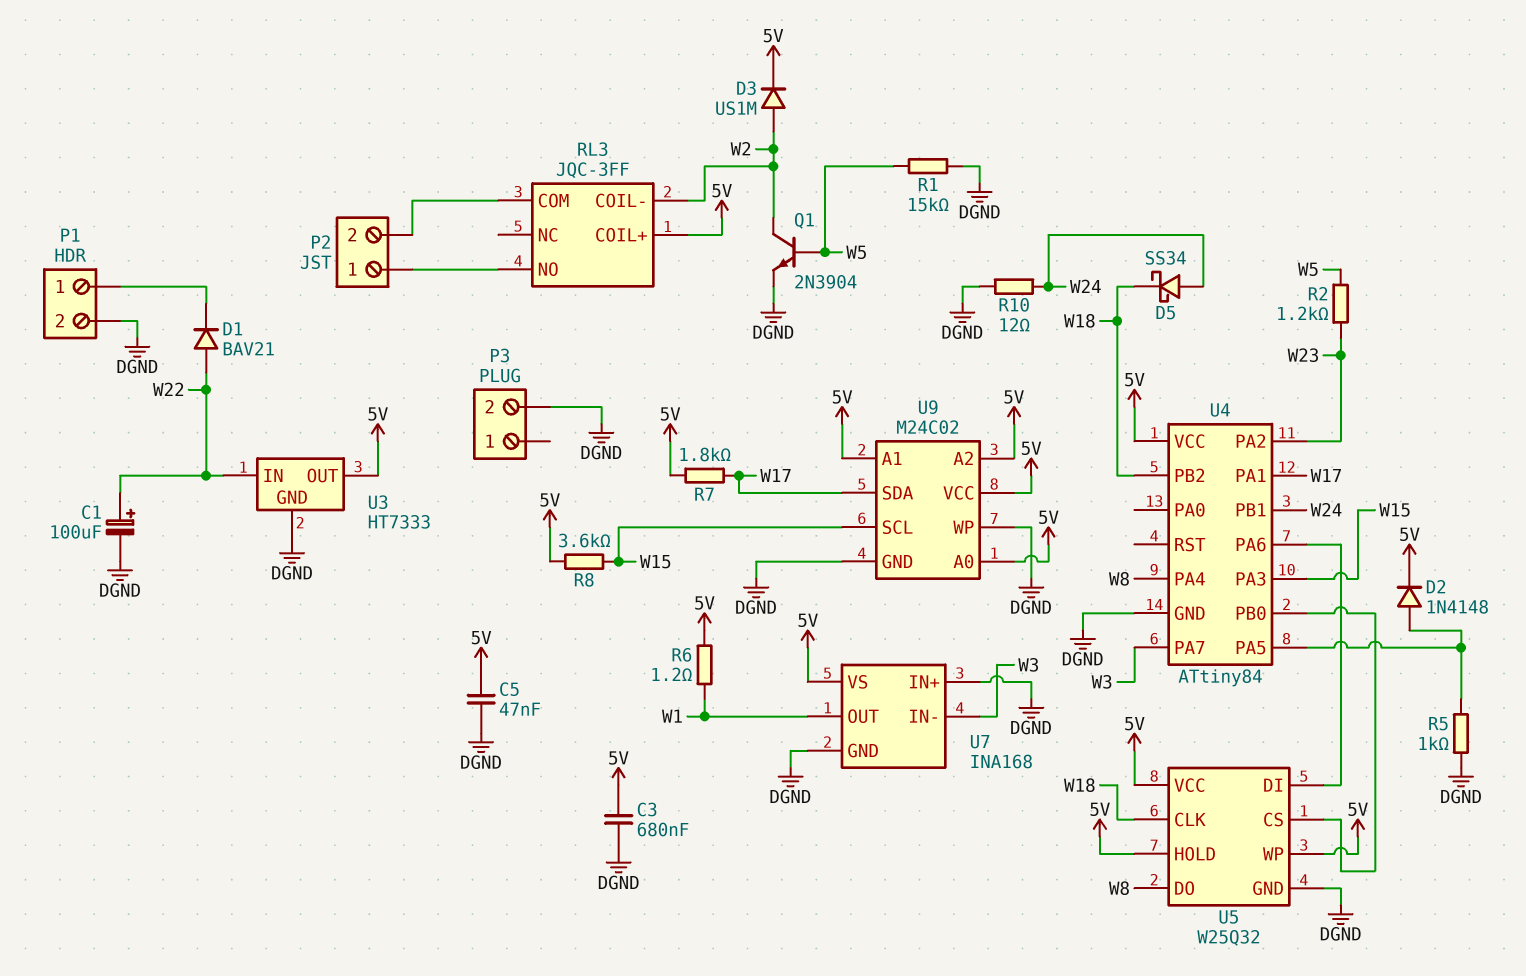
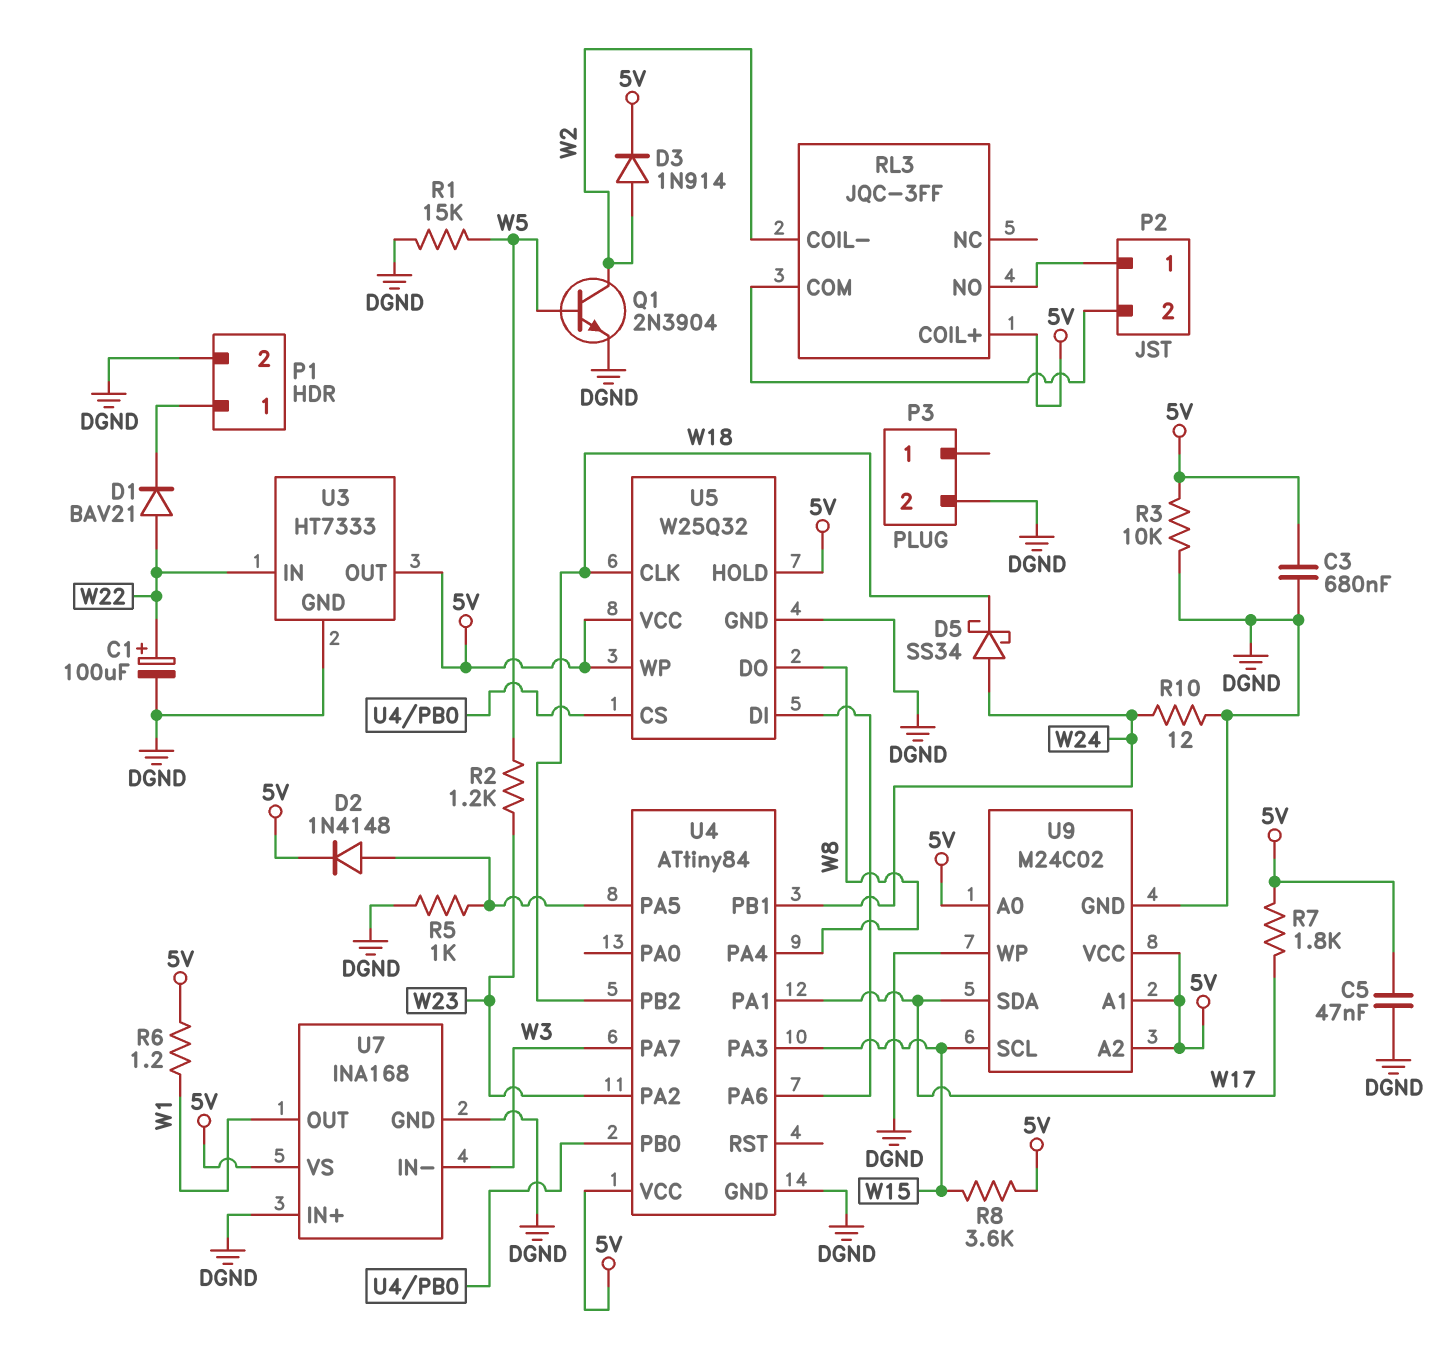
D3: diode US1M (A W2, K 5V) -> diode 1N914 (A W2, K 5V)
R3: none -> 10k (5V, DGND)

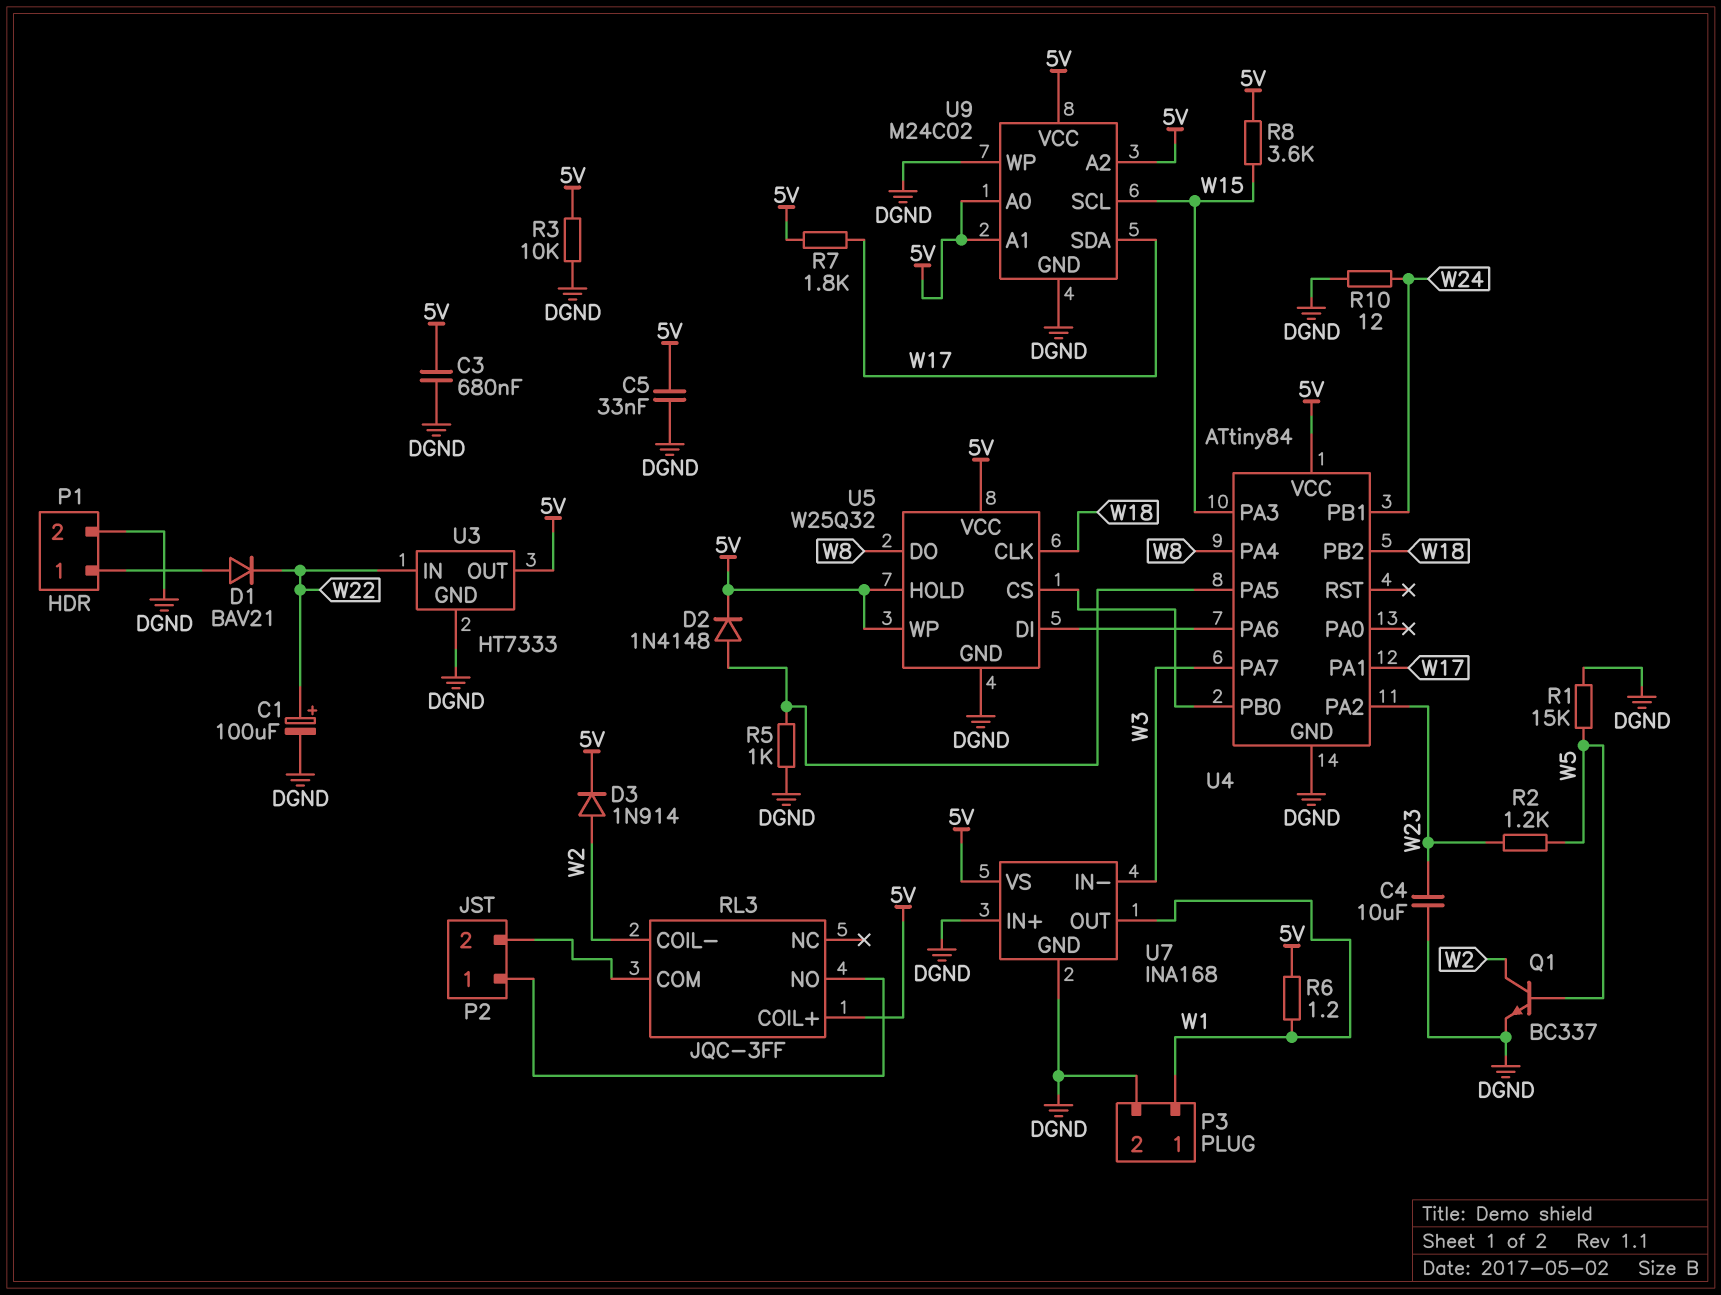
C4: none -> 10uF (DGND, W23)
C5: 47nF (5V, DGND) -> 33nF (5V, DGND)
D1: diode BAV21 (A W22, K P1/1) -> diode BAV21 (A P1/1, K W22)
D5: schottky SS34 (A W24, K W18) -> none
P3 pin 1: none -> W1
Q1: NPN 2N3904 (B W5, C W2, E DGND) -> NPN BC337 (B W5, C W2, E DGND)

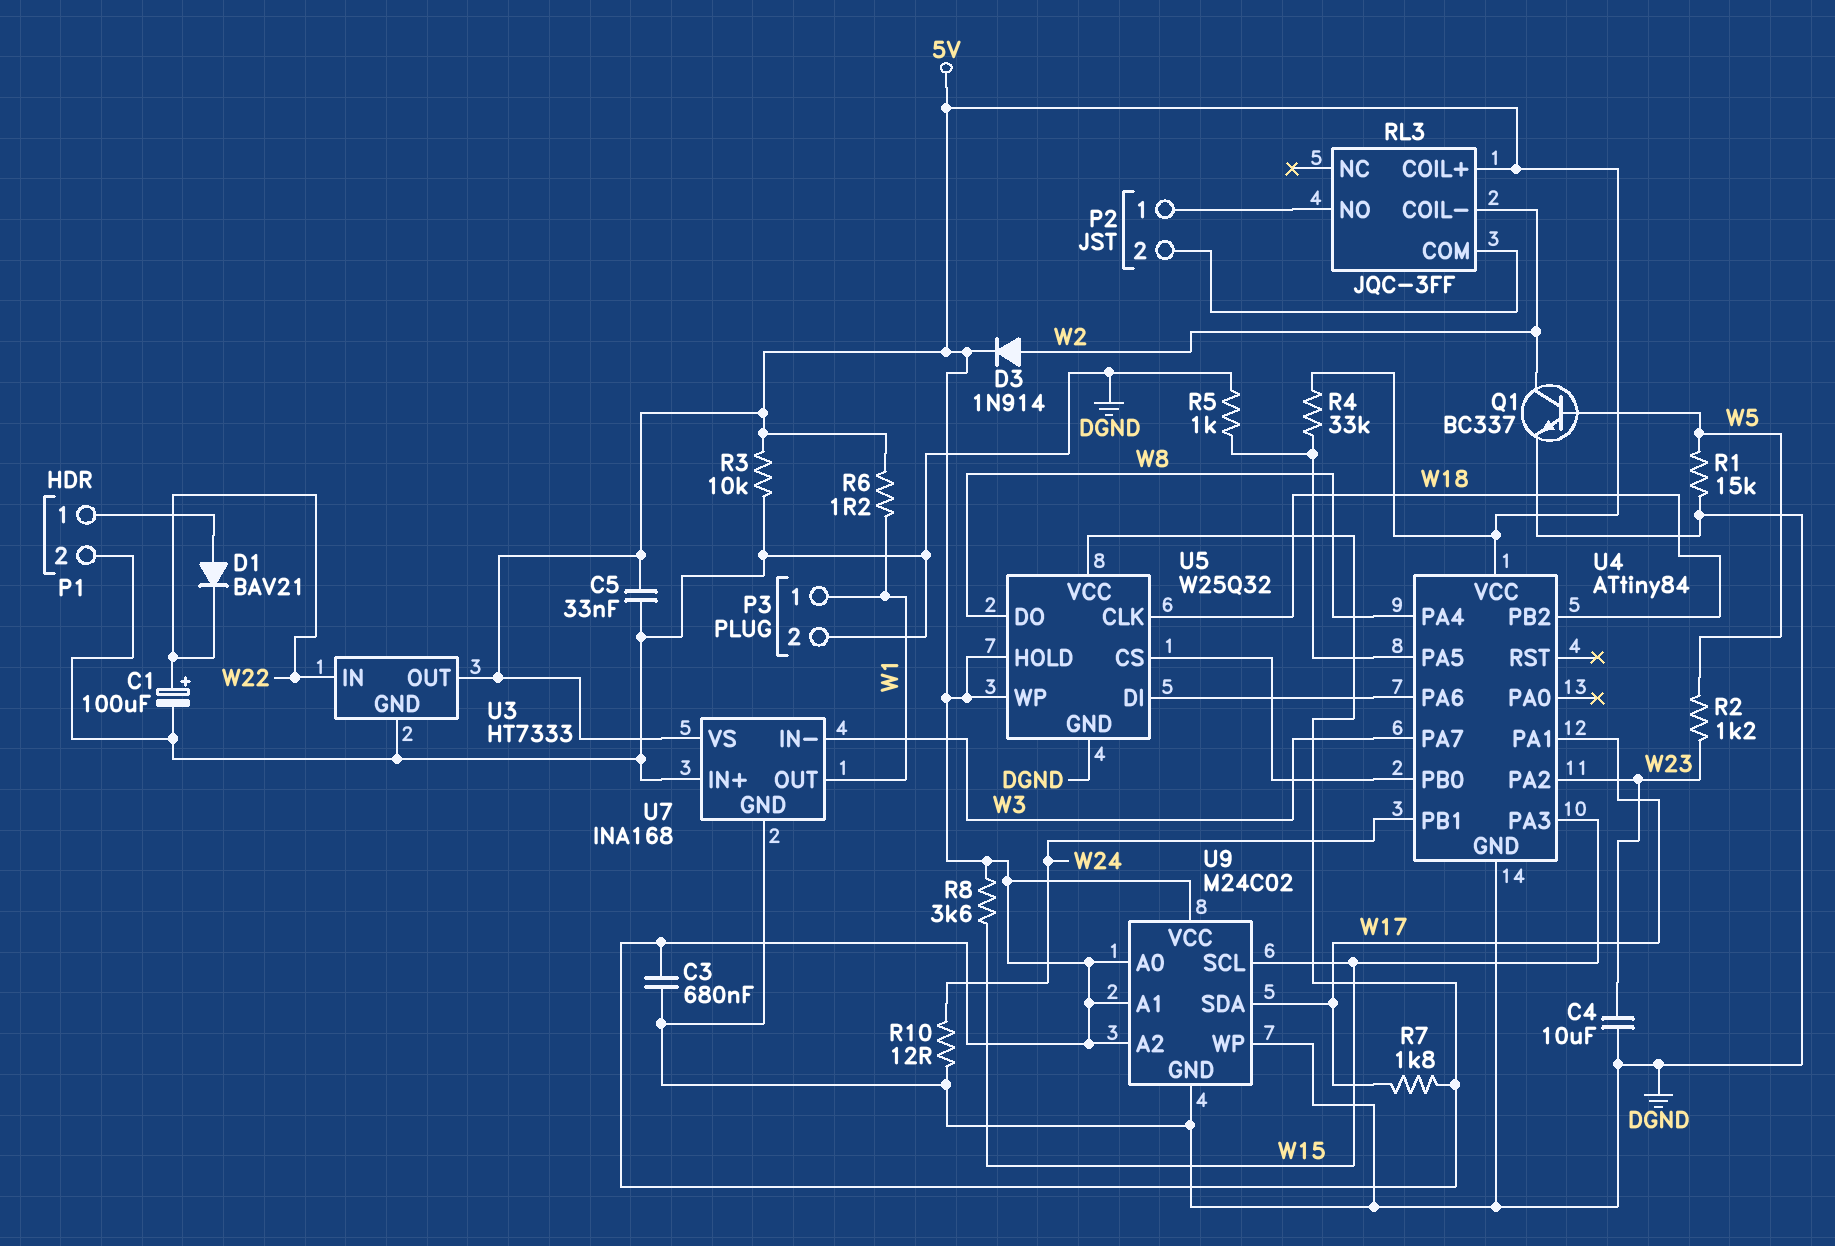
D2: diode 1N4148 (A U4/PA5, K 5V) -> none
R4: none -> 33k (5V, U4/PA5)

